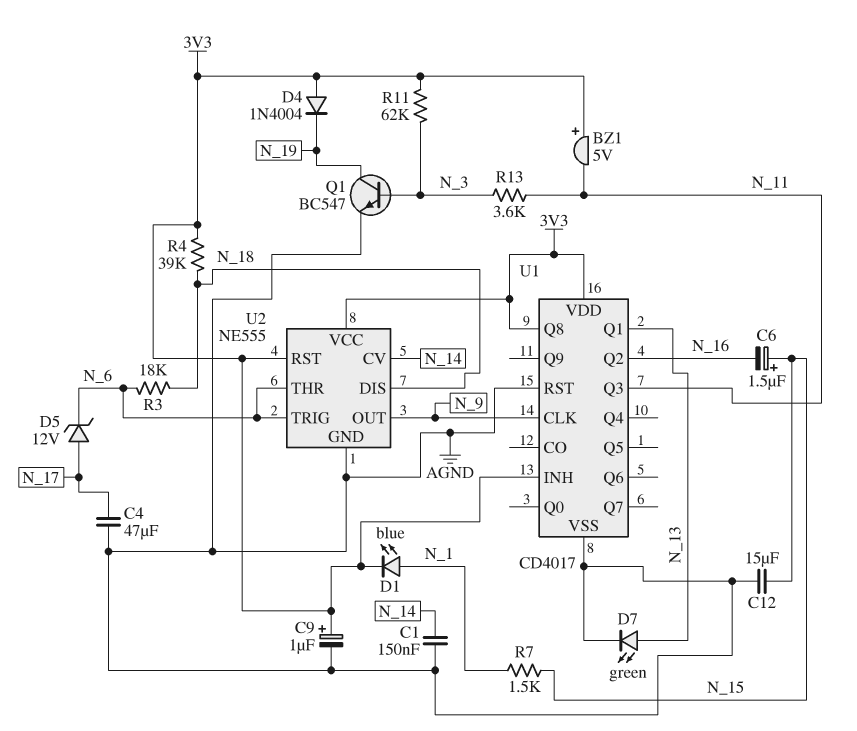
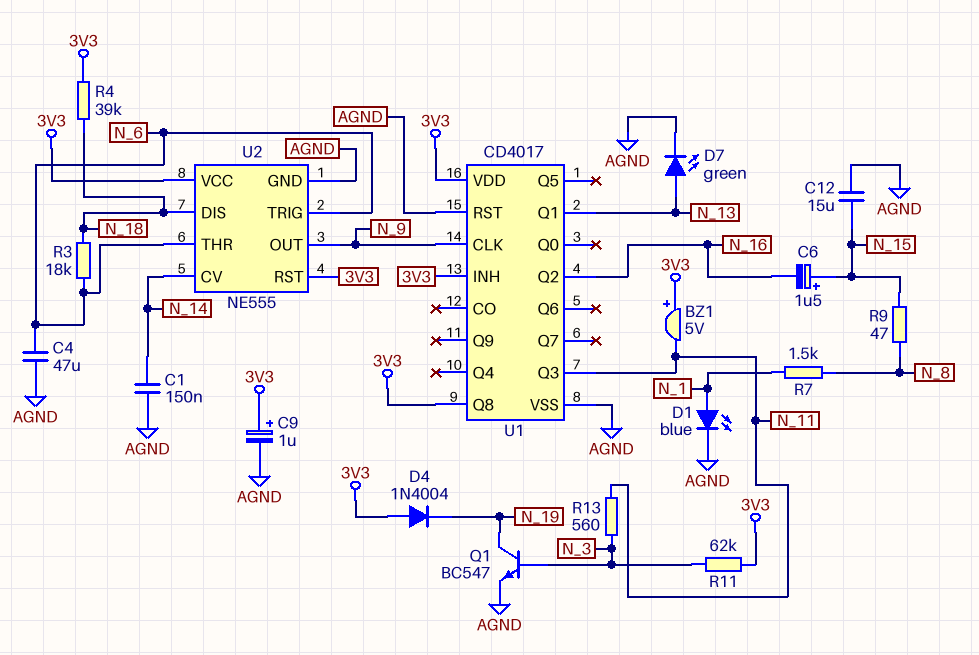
C4: 47uF (AGND, N_17) -> 47uF (AGND, N_6)
D1: LED blue (A N_1, K 3V3) -> LED blue (A N_1, K AGND)
D5: zener 12V (A N_17, K N_6) -> none
R7: 1.5k (N_1, N_15) -> 1.5k (N_1, N_8)
R9: none -> 47 (N_8, N_15)
R13: 3.6k (N_3, N_11) -> 560 (N_3, N_11)

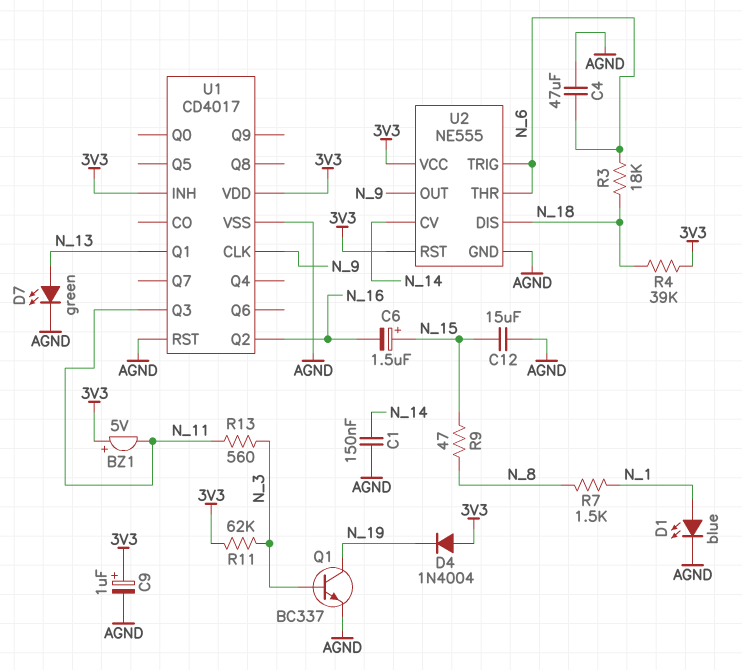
Q1: NPN BC547 (B N_3, C N_19, E AGND) -> NPN BC337 (B N_3, C N_19, E AGND)
U1 pin Q8: 3V3 -> none

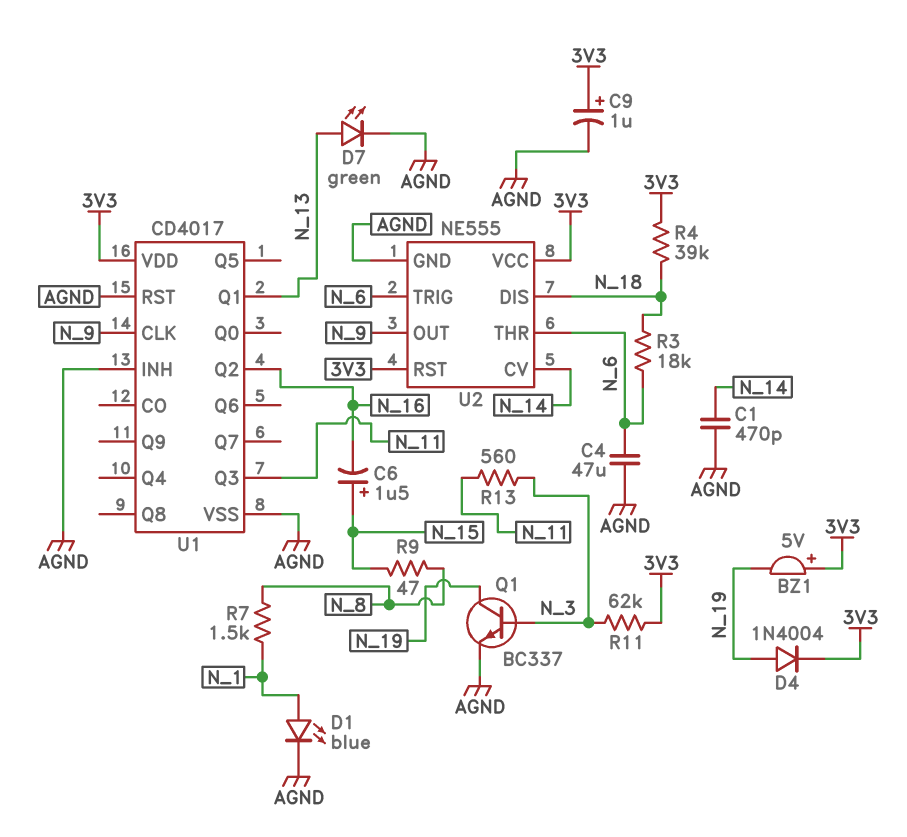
BZ1: buzzer 5V (plus 3V3, minus N_11) -> buzzer 5V (plus 3V3, minus N_19)
C1: 150nF (AGND, N_14) -> 470pF (AGND, N_14)
C12: 15uF (AGND, N_15) -> none
D4: diode 1N4004 (A 3V3, K N_19) -> diode 1N4004 (A N_19, K 3V3)
U1 pin INH: 3V3 -> AGND

